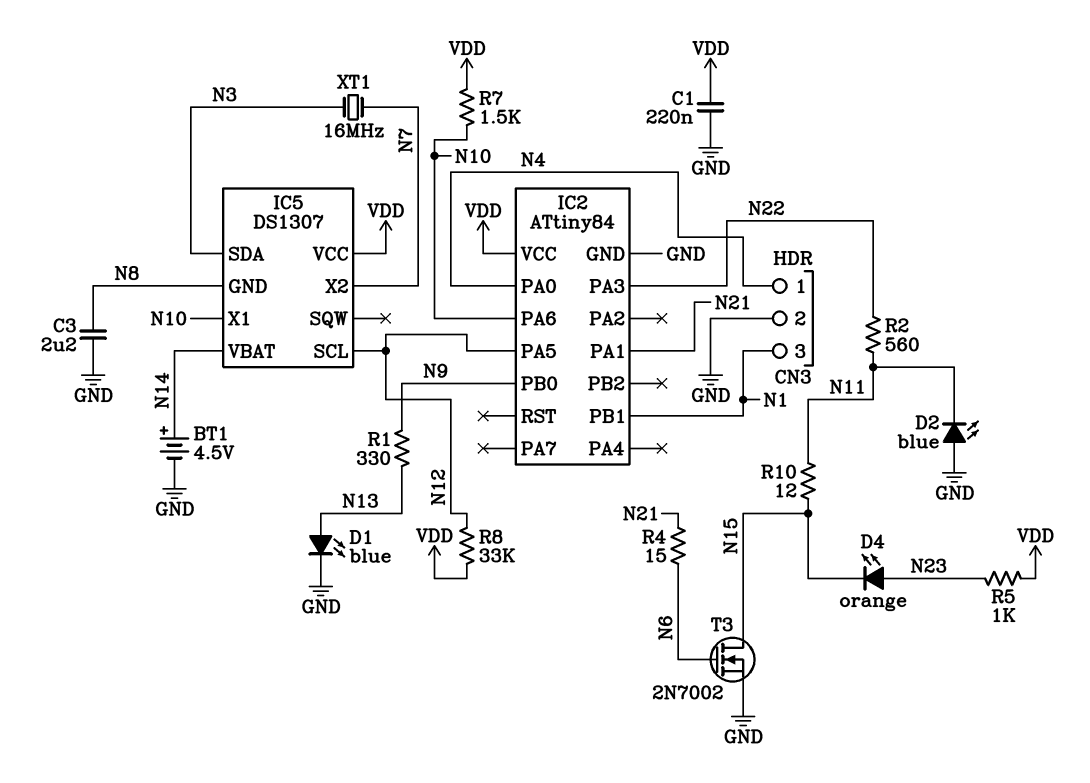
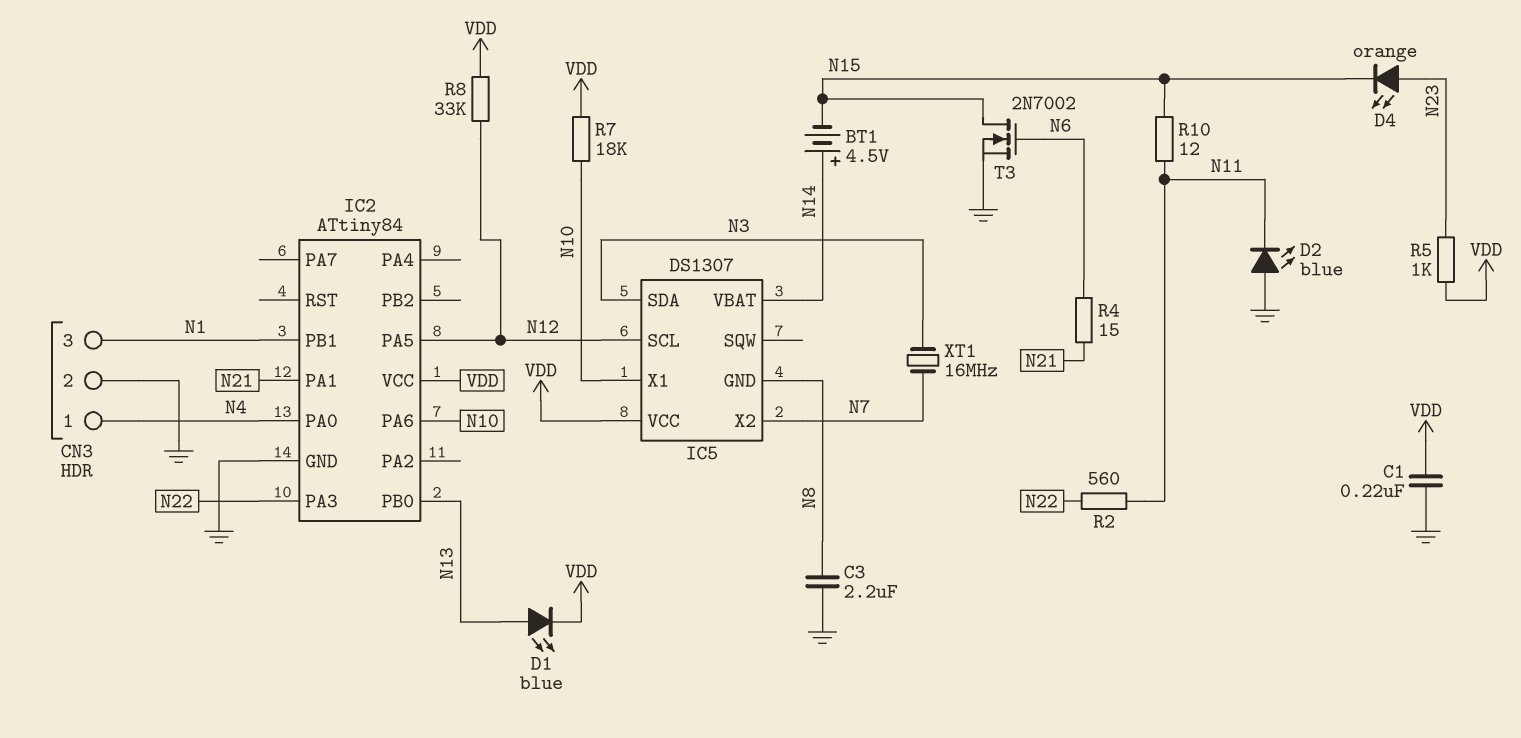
BT1: 4.5V (plus N14, minus GND) -> 4.5V (plus N14, minus N15)
D1: LED blue (A N13, K GND) -> LED blue (A N13, K VDD)
IC2 pin PB0: N9 -> N13
R1: 330 (N9, N13) -> none
R7: 1.5k (N10, VDD) -> 18k (N10, VDD)

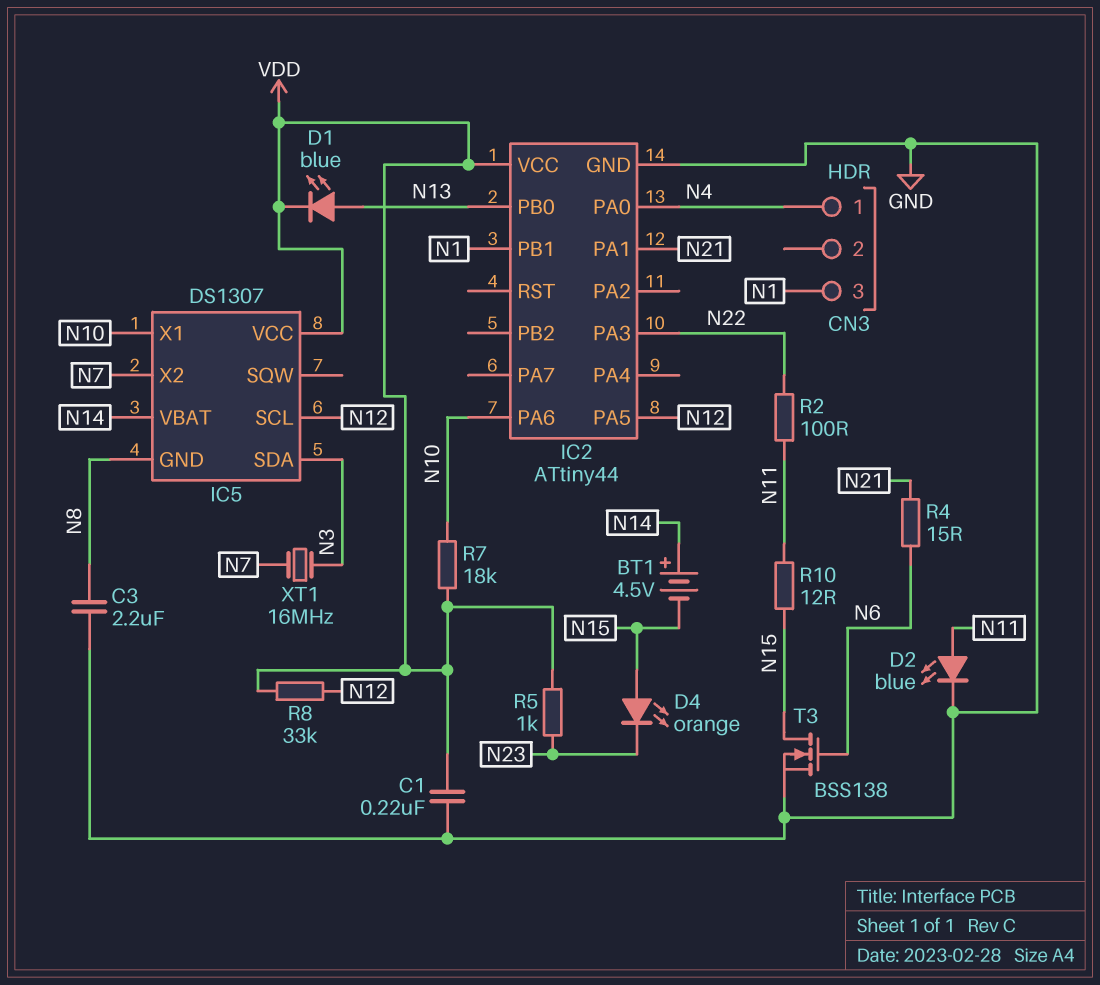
CN3 pin 2: GND -> none
D2: LED blue (A GND, K N11) -> LED blue (A N11, K GND)
D4: LED orange (A N23, K N15) -> LED orange (A N15, K N23)
IC2: ATtiny84 -> ATtiny44
R2: 560 (N11, N22) -> 100 (N11, N22)
T3: NMOS 2N7002 (G N6, D N15, S GND) -> NMOS BSS138 (G N6, D N15, S GND)

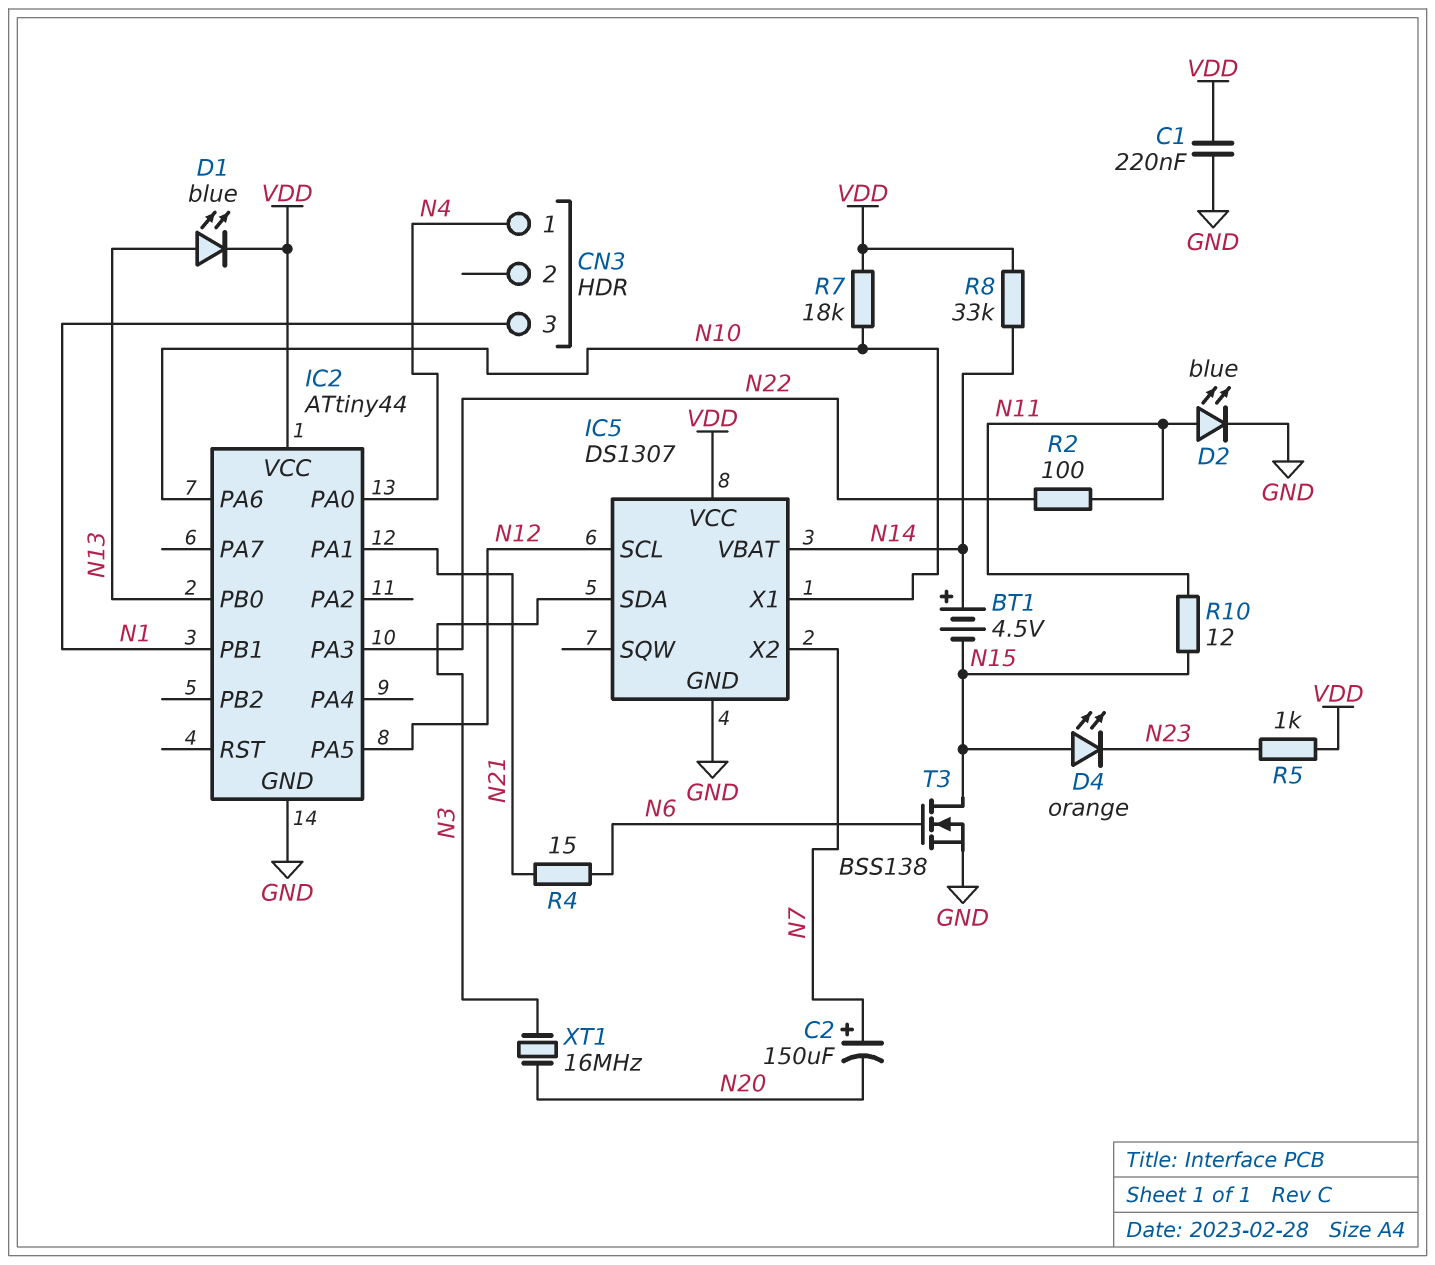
C2: none -> 150uF (plus N7, minus N20)
C3: 2.2uF (GND, N8) -> none
IC5 pin GND: N8 -> GND
R8: 33k (N12, VDD) -> 33k (N14, VDD)
XT1: 16MHz (N3, N7) -> 16MHz (N3, N20)

